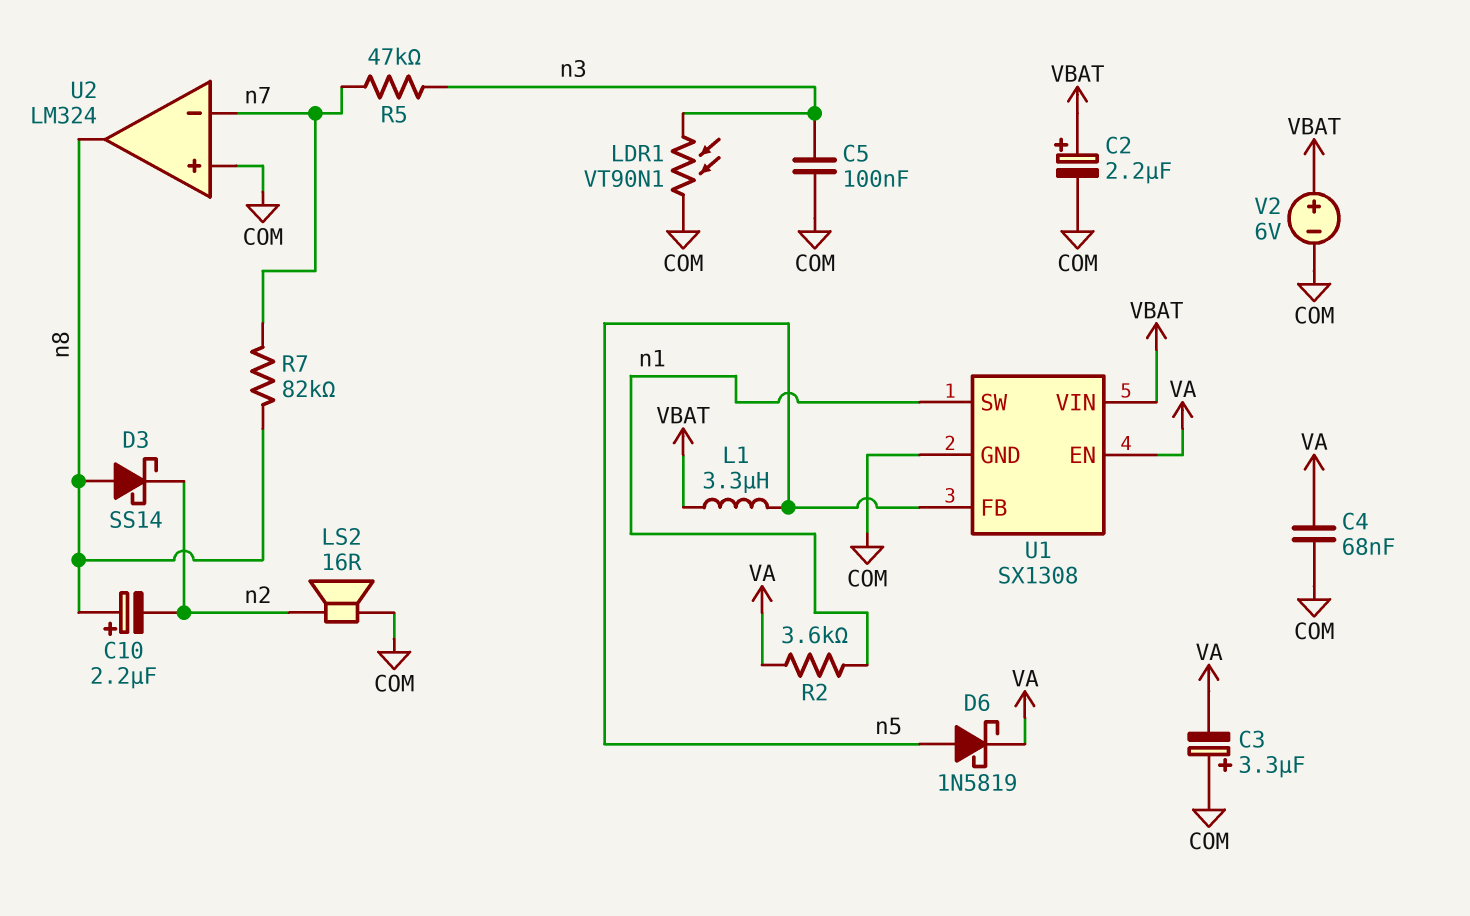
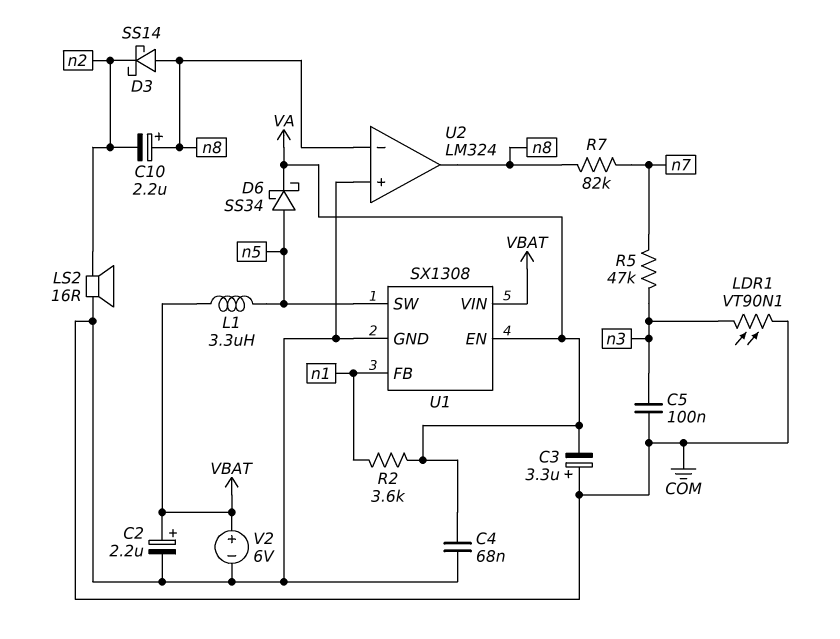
D6: schottky 1N5819 (A n5, K VA) -> schottky SS34 (A n5, K VA)
U1 pin FB: n5 -> n1
U1 pin SW: n1 -> n5
U2 pin in-: n7 -> n8

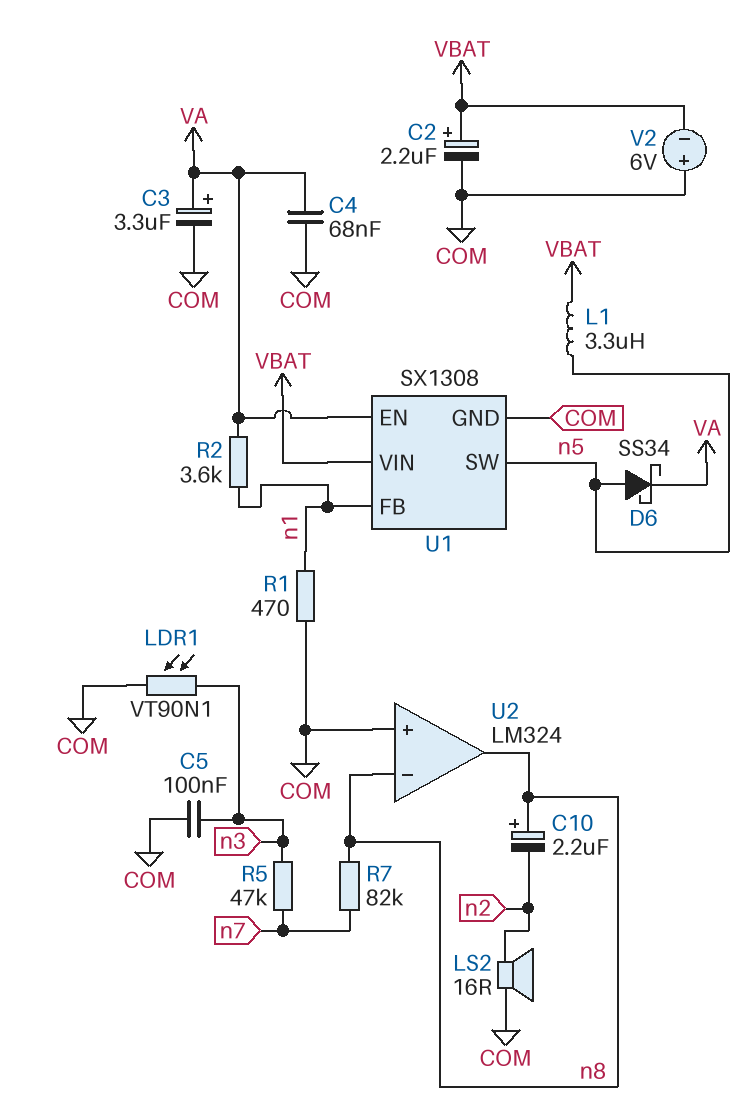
C3: 3.3uF (plus COM, minus VA) -> 3.3uF (plus VA, minus COM)
D3: schottky SS14 (A n8, K n2) -> none
R1: none -> 470 (COM, n1)
V2: 6V (plus VBAT, minus COM) -> 6V (plus COM, minus VBAT)

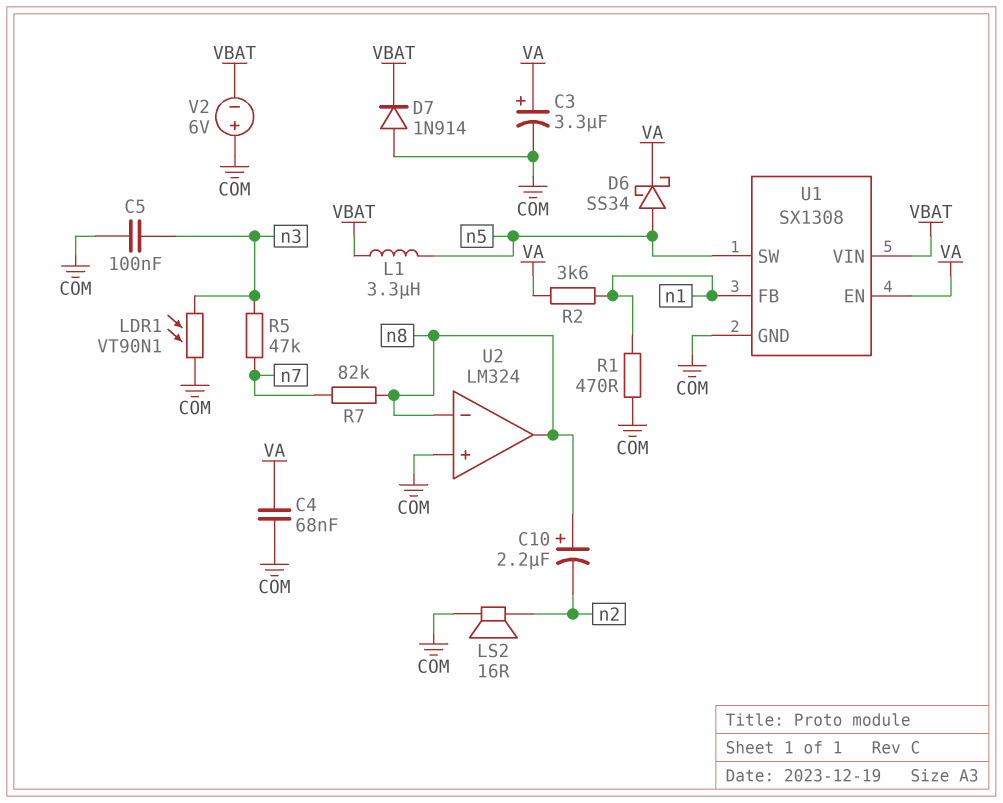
C2: 2.2uF (plus VBAT, minus COM) -> none
D7: none -> diode 1N914 (A COM, K VBAT)

